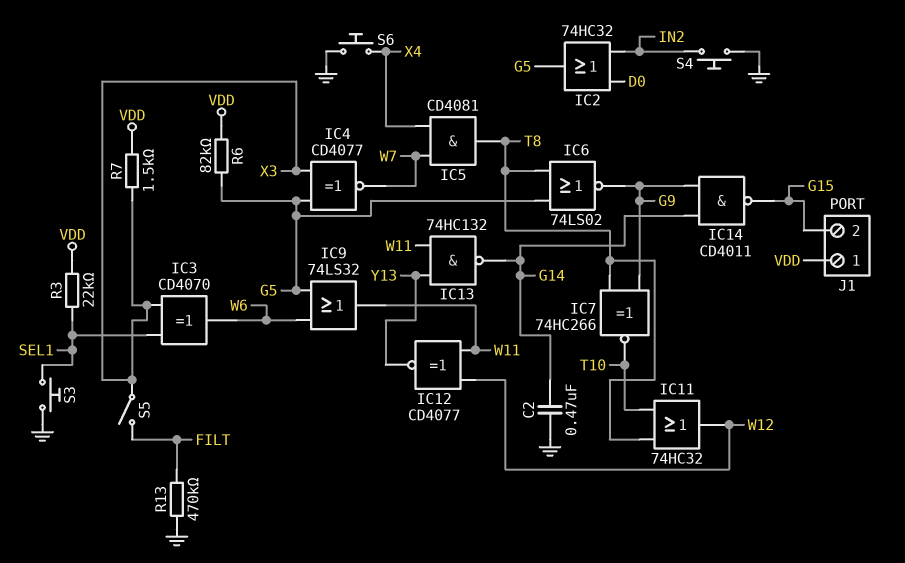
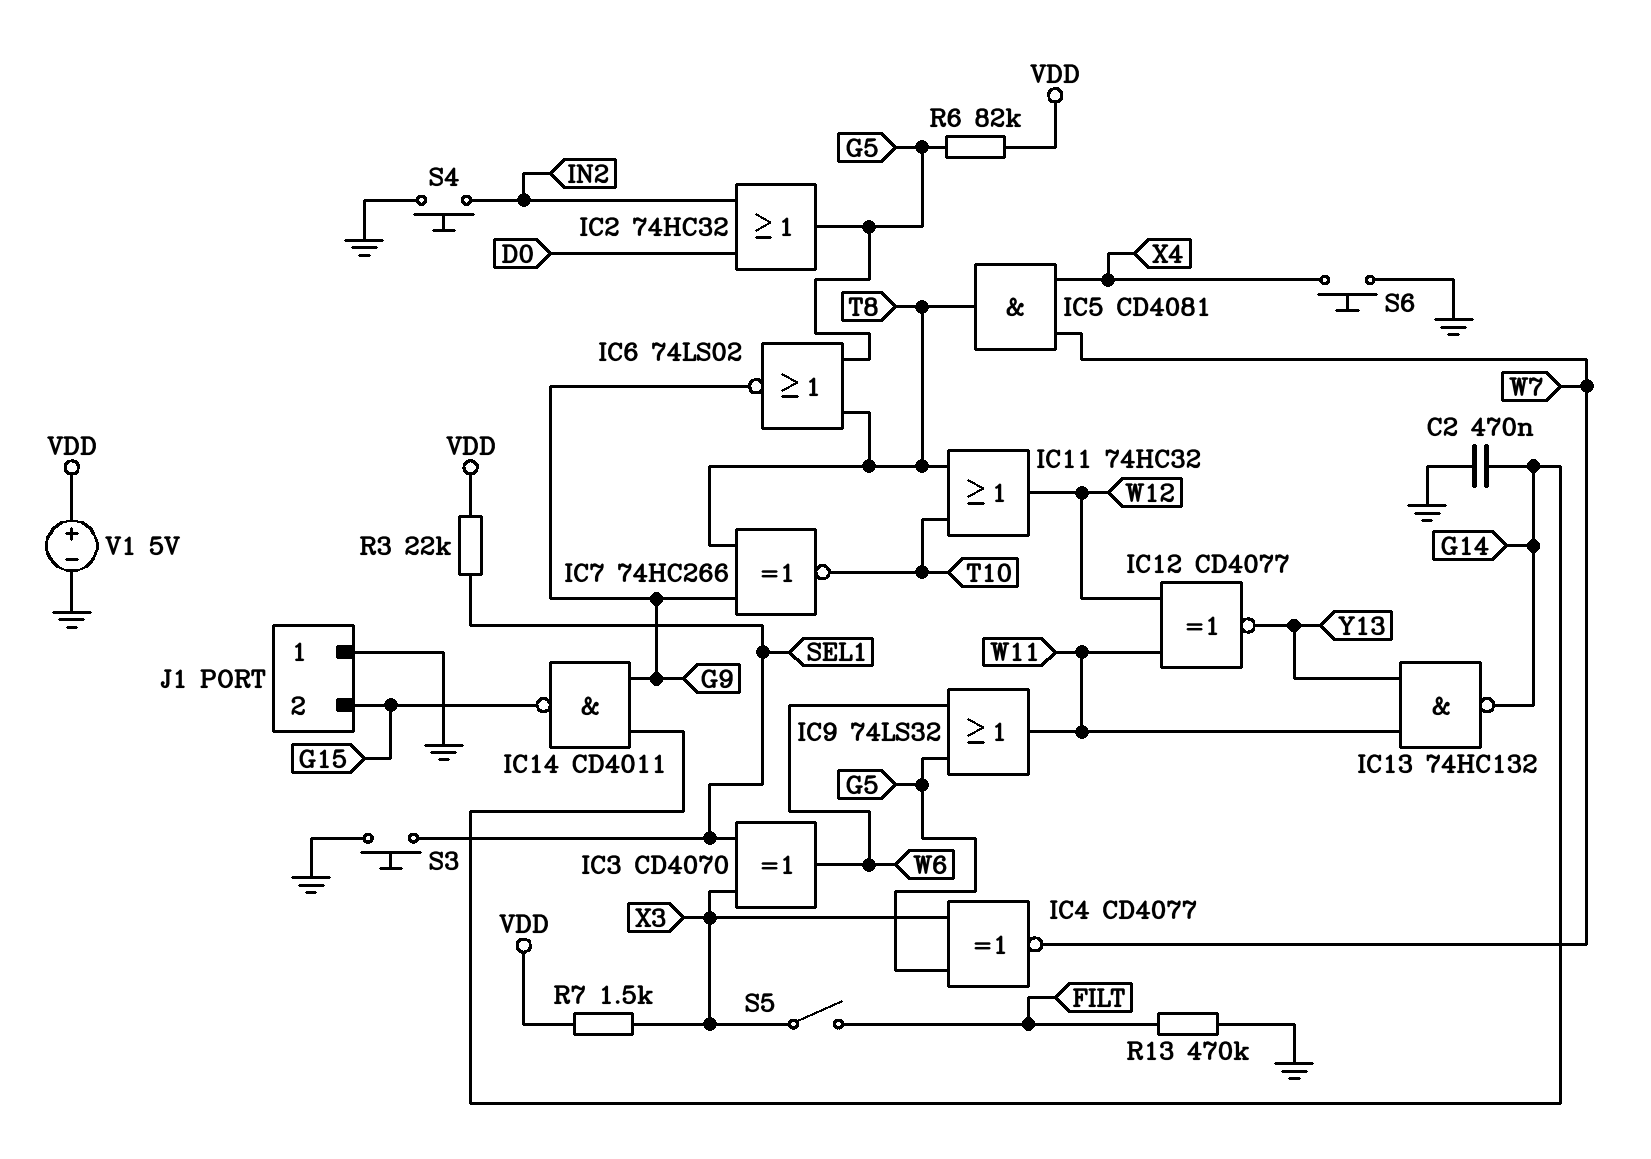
J1 pin 1: VDD -> GND
V1: none -> 5V (plus VDD, minus GND)

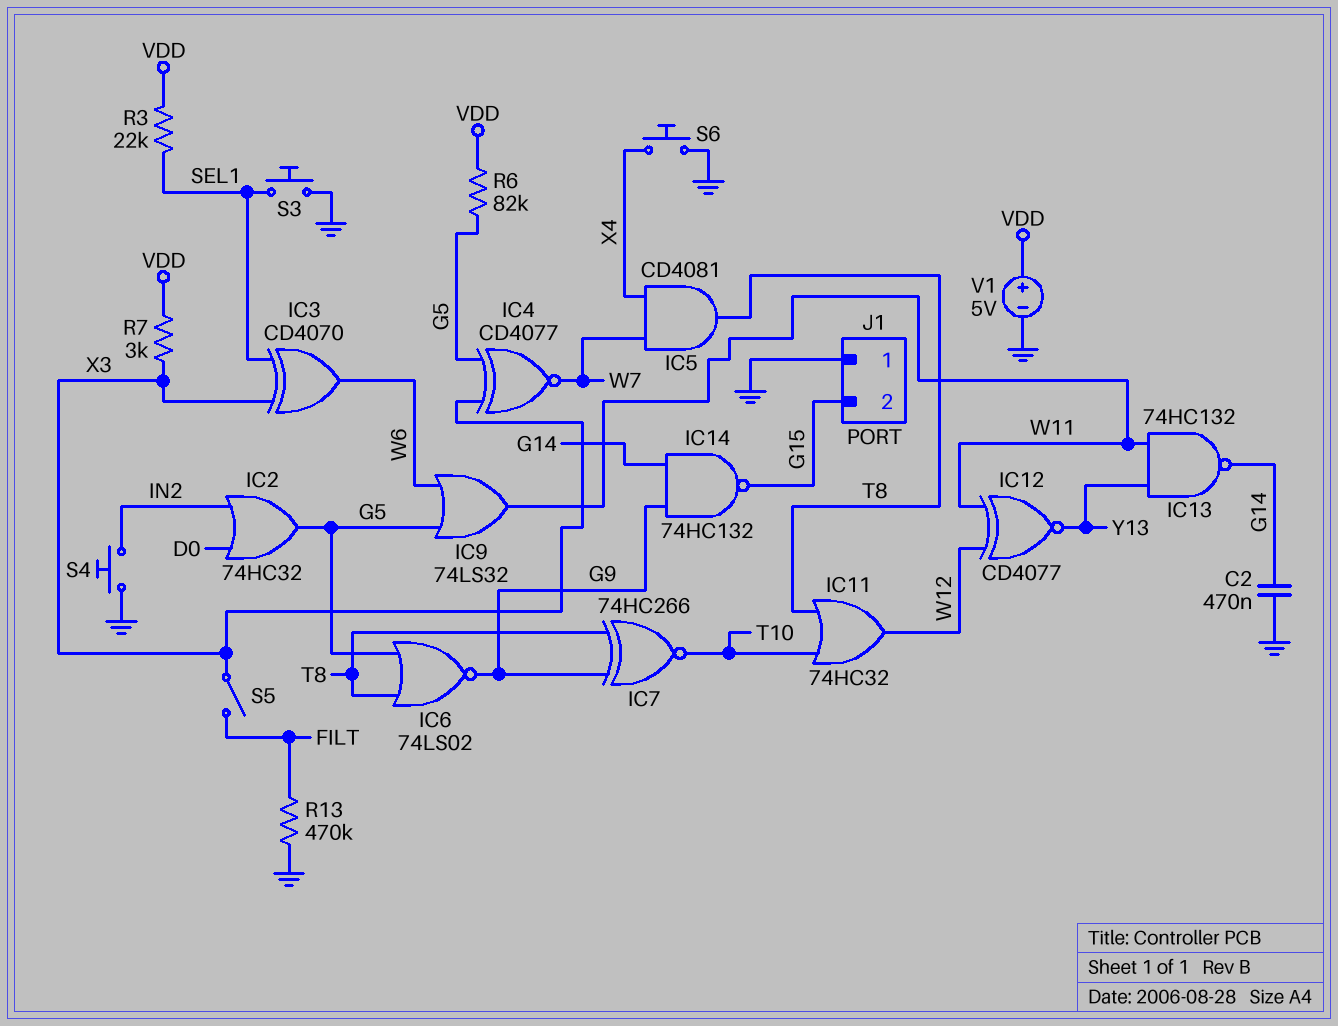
IC14: NAND CD4011 (in G9, in G14, out G15) -> NAND 74HC132 (in G9, in G14, out G15)
R7: 1.5k (VDD, X3) -> 3k (VDD, X3)

